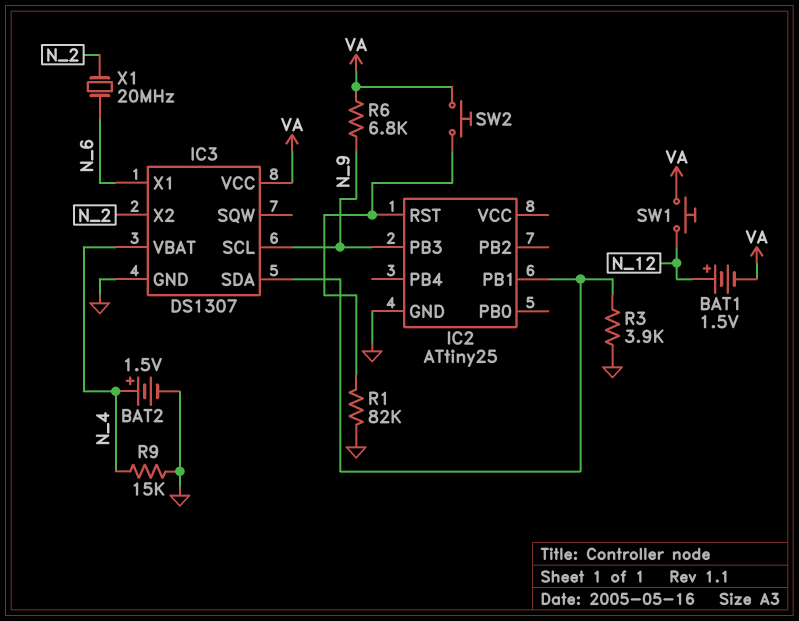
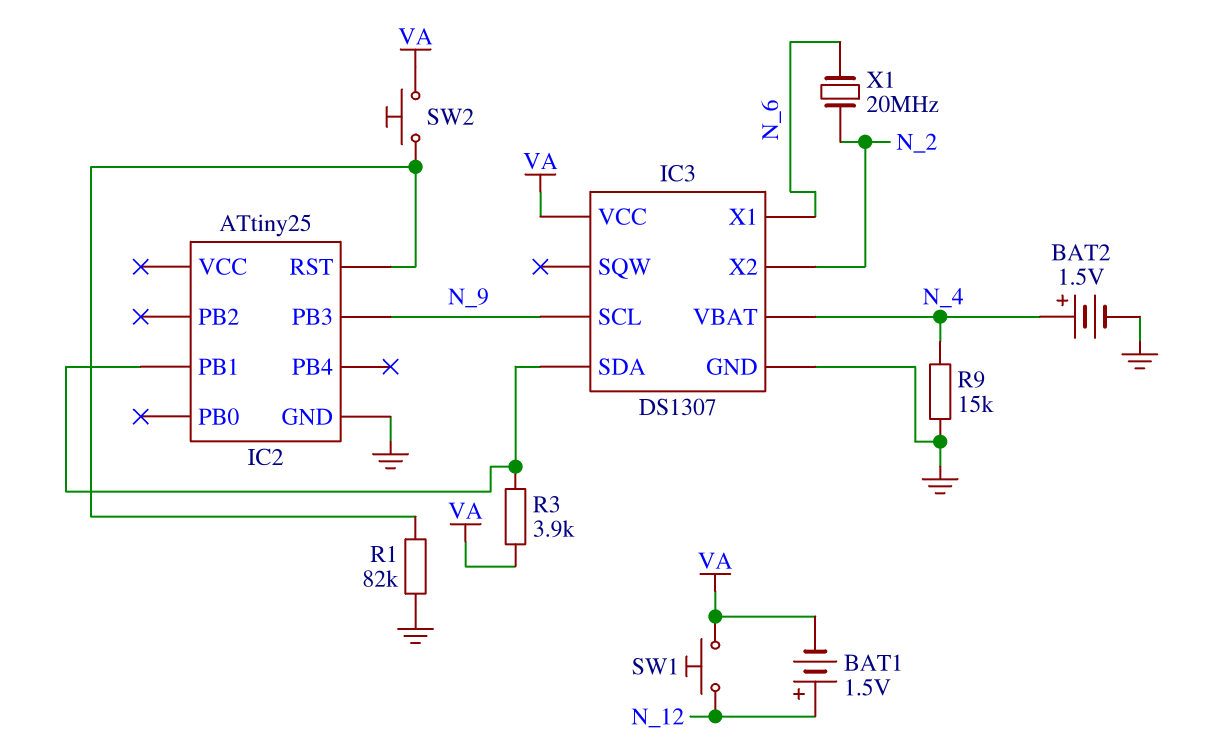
R3: 3.9k (GND, IC2/PB1) -> 3.9k (IC2/PB1, VA)
R6: 6.8k (N_9, VA) -> none

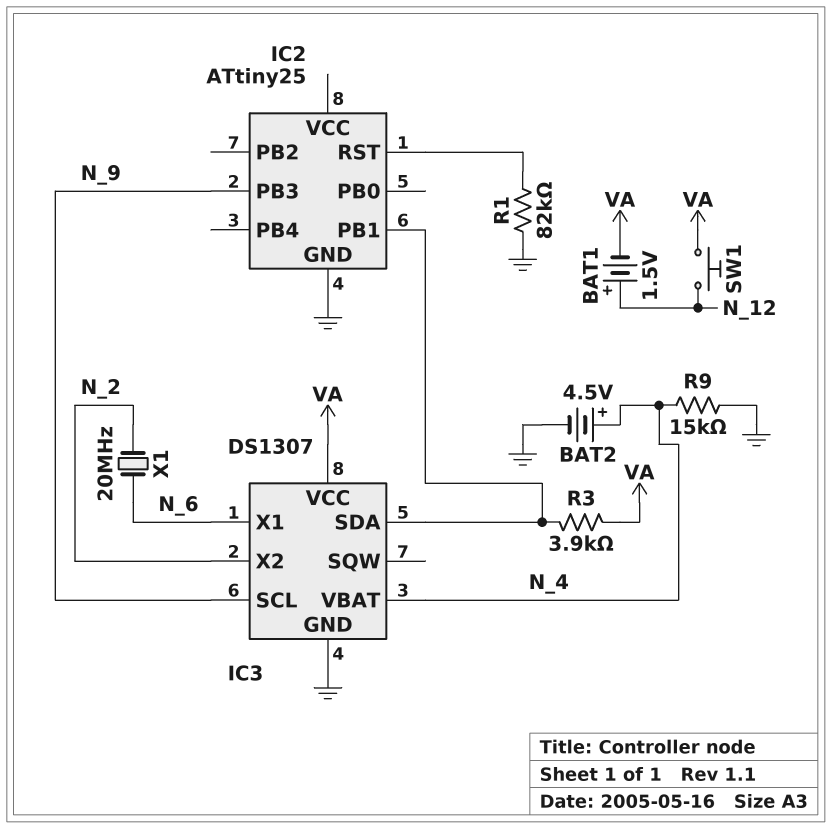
BAT2: 1.5V (plus N_4, minus GND) -> 4.5V (plus N_4, minus GND)
SW2: button (IC2/RST, VA) -> none

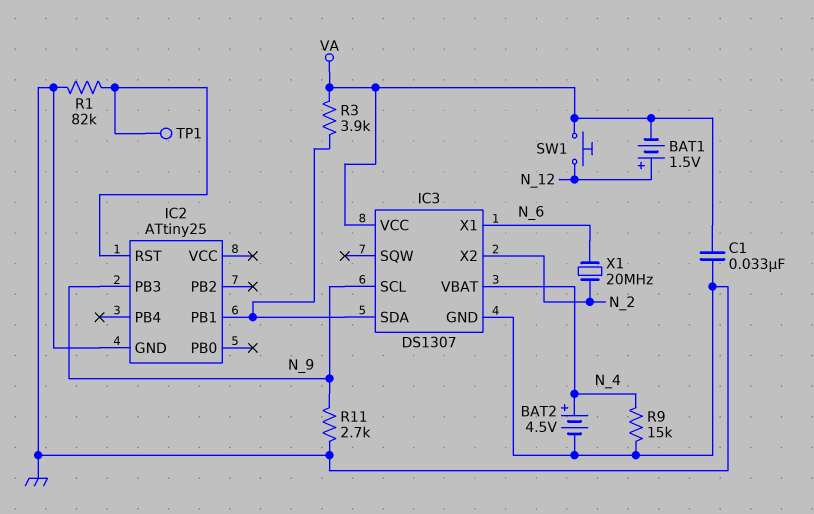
C1: none -> 33nF (GND, VA)
R11: none -> 2.7k (GND, N_9)
TP1: none -> test point (IC2/RST)

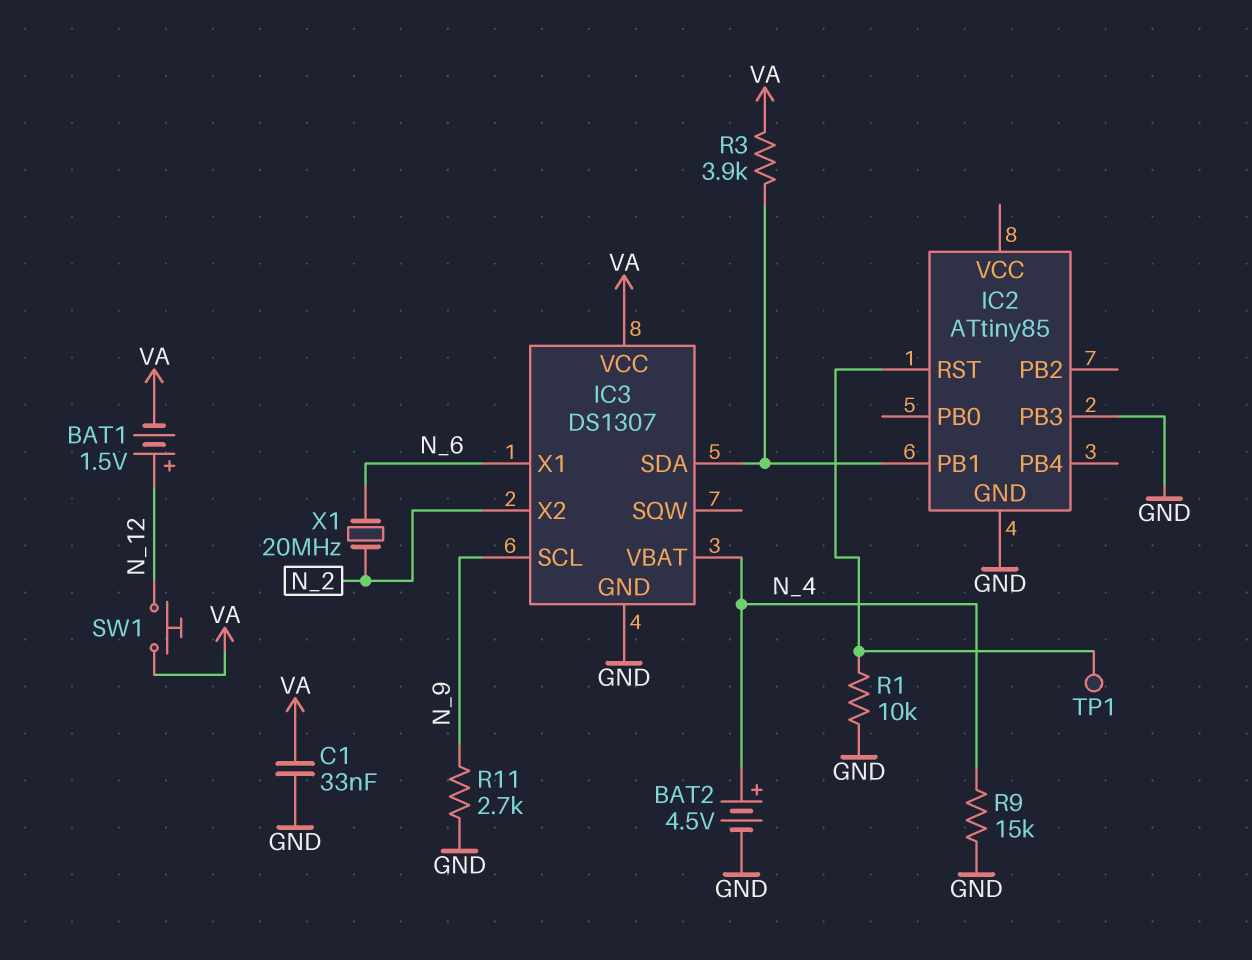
IC2: ATtiny25 -> ATtiny85
IC2 pin PB3: N_9 -> GND
R1: 82k (GND, IC2/RST) -> 10k (GND, IC2/RST)

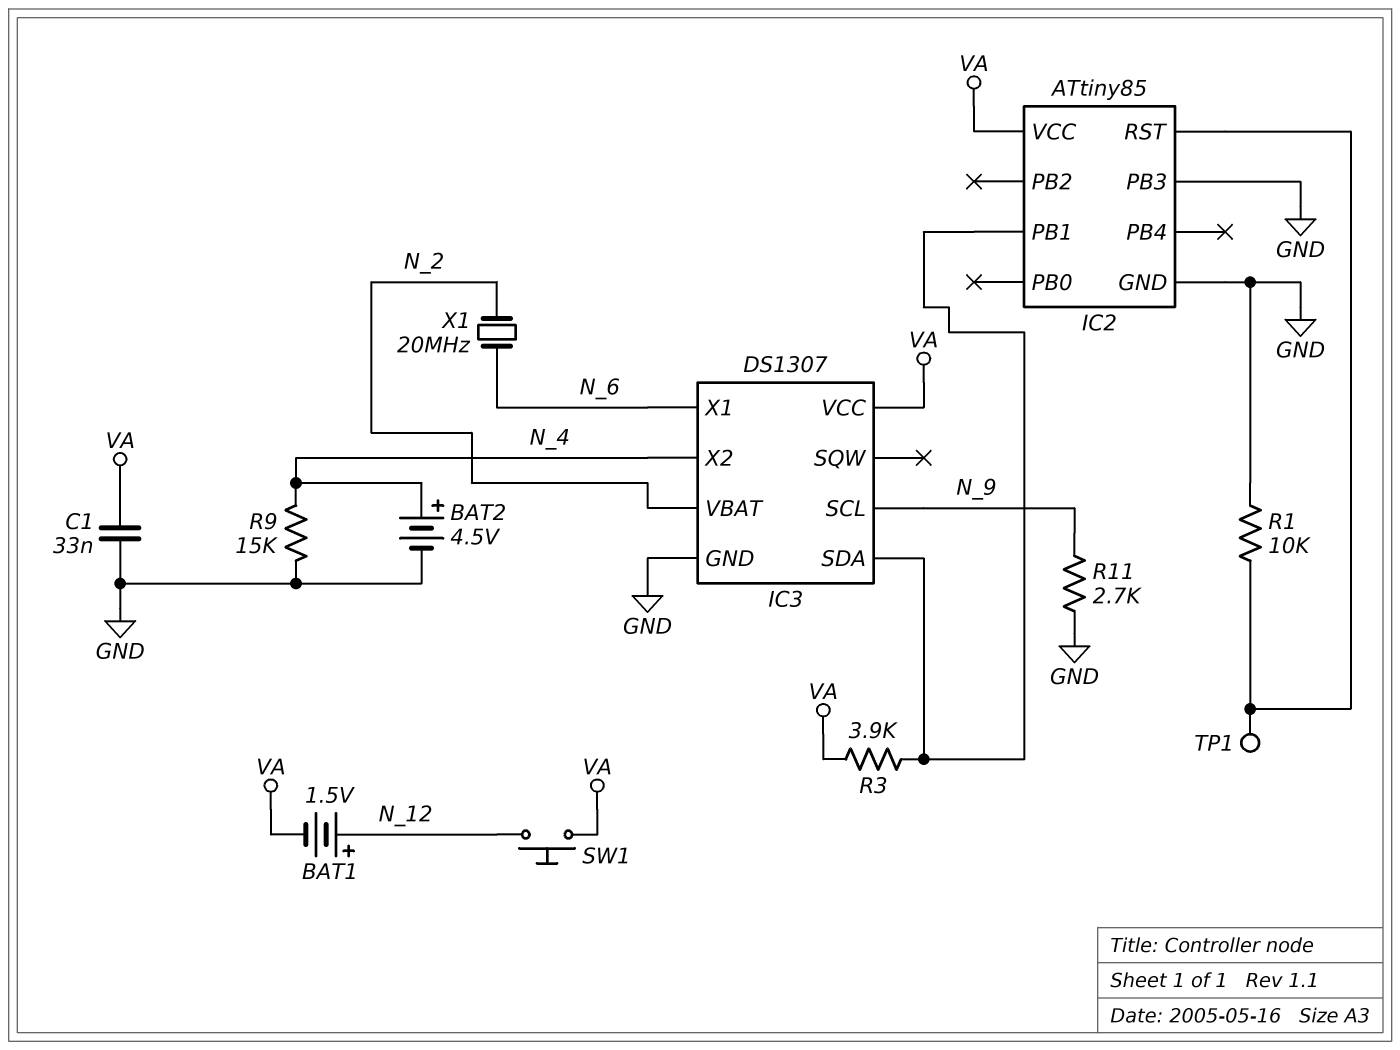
IC2 pin VCC: none -> VA
IC3 pin VBAT: N_4 -> N_2
IC3 pin X2: N_2 -> N_4

